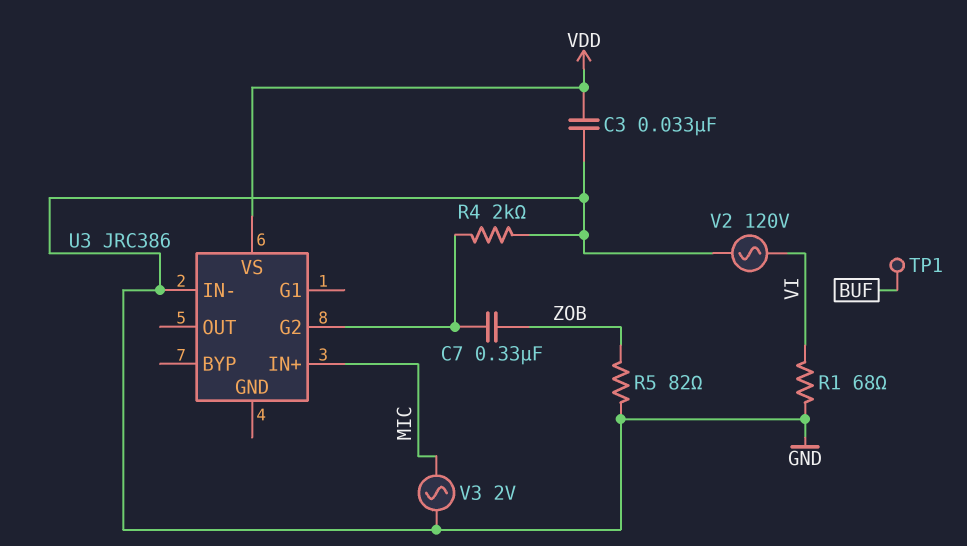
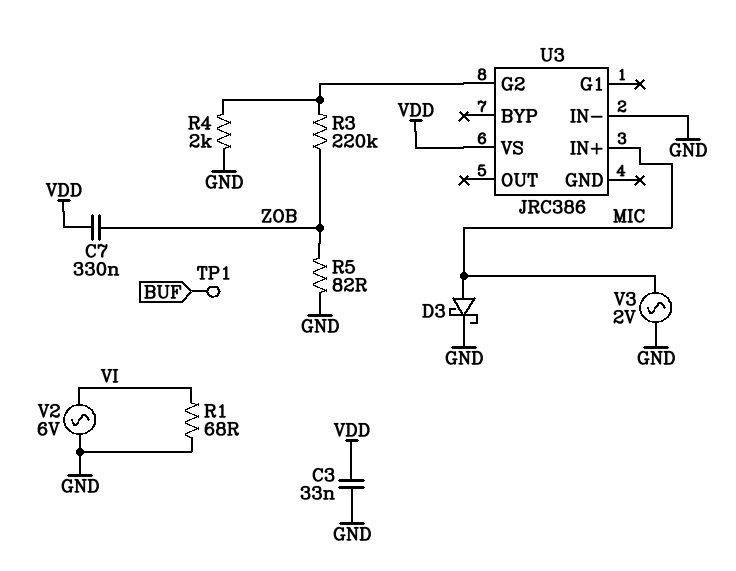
C7: 330nF (U3/G2, ZOB) -> 330nF (VDD, ZOB)
D3: none -> schottky (A MIC, K GND)
R3: none -> 220k (U3/G2, ZOB)
V2: AC 120V (GND, VI) -> AC 6V (GND, VI)

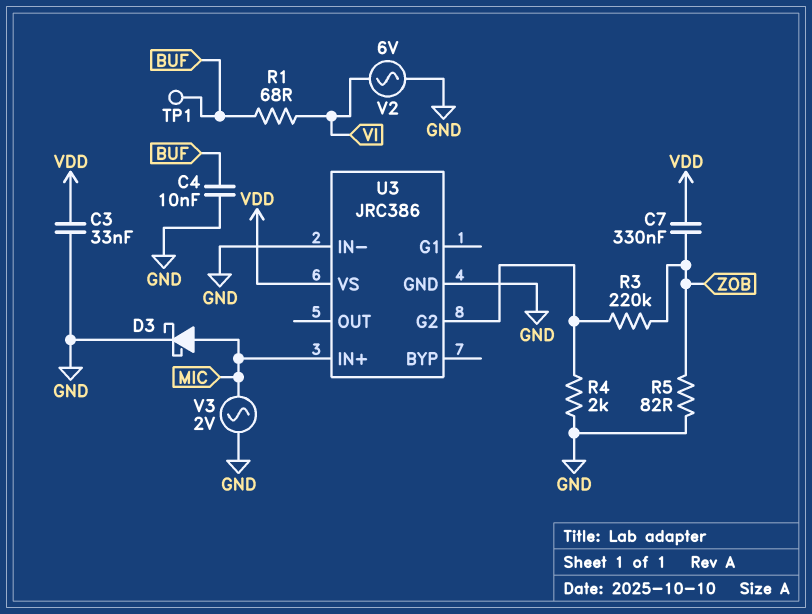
C4: none -> 10nF (BUF, GND)
R1: 68 (GND, VI) -> 68 (BUF, VI)
U3 pin GND: none -> GND

